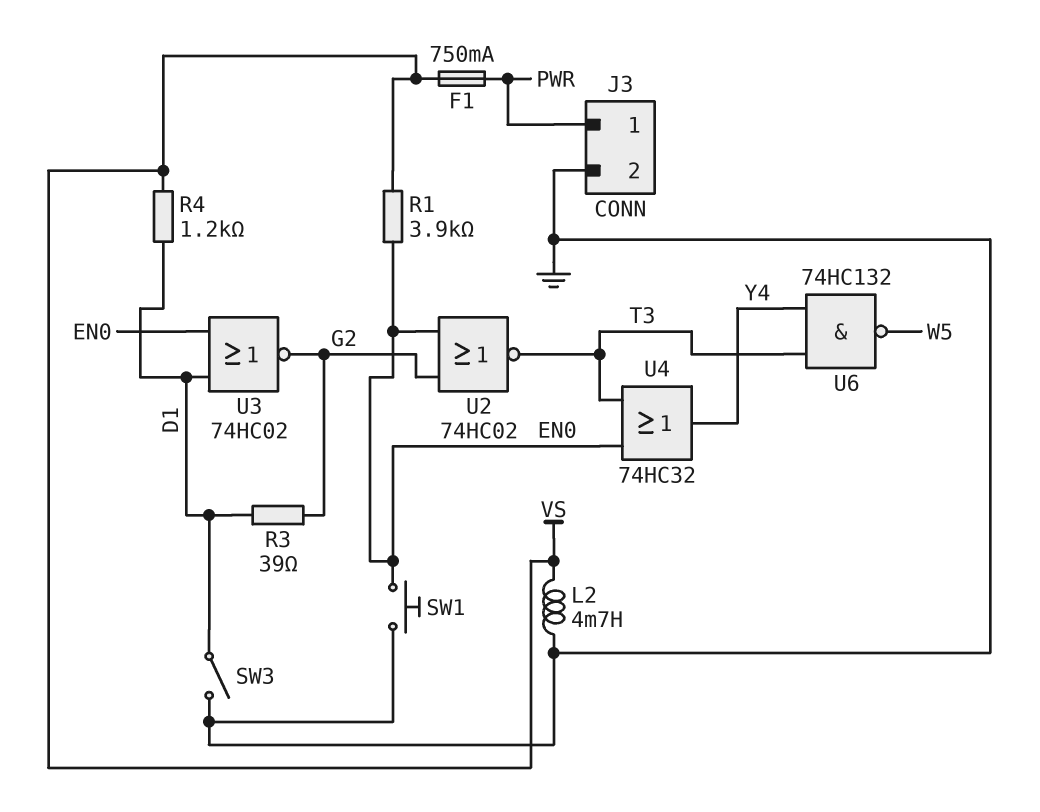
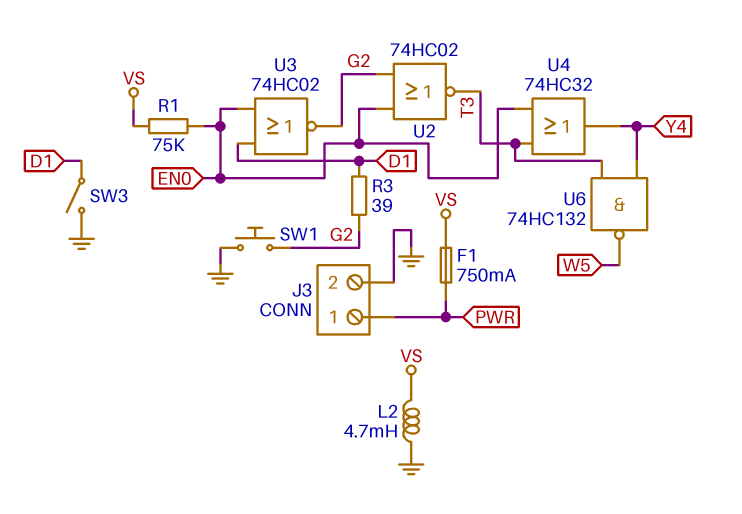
R1: 3.9k (EN0, VS) -> 75k (EN0, VS)
R4: 1.2k (D1, VS) -> none
SW1: button (EN0, GND) -> button (G2, GND)

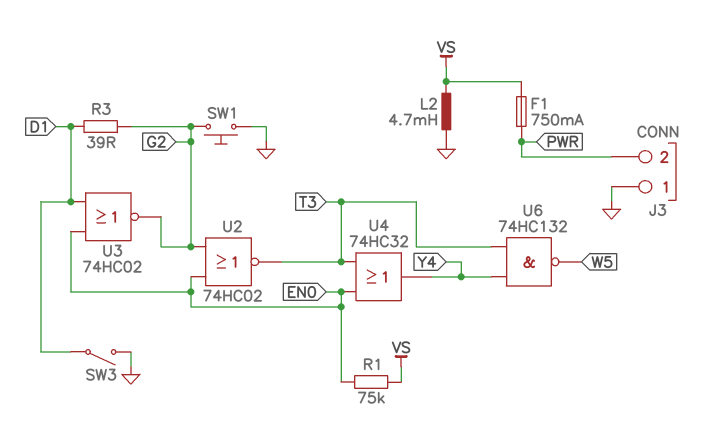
J3 pin 1: PWR -> GND
J3 pin 2: GND -> PWR

